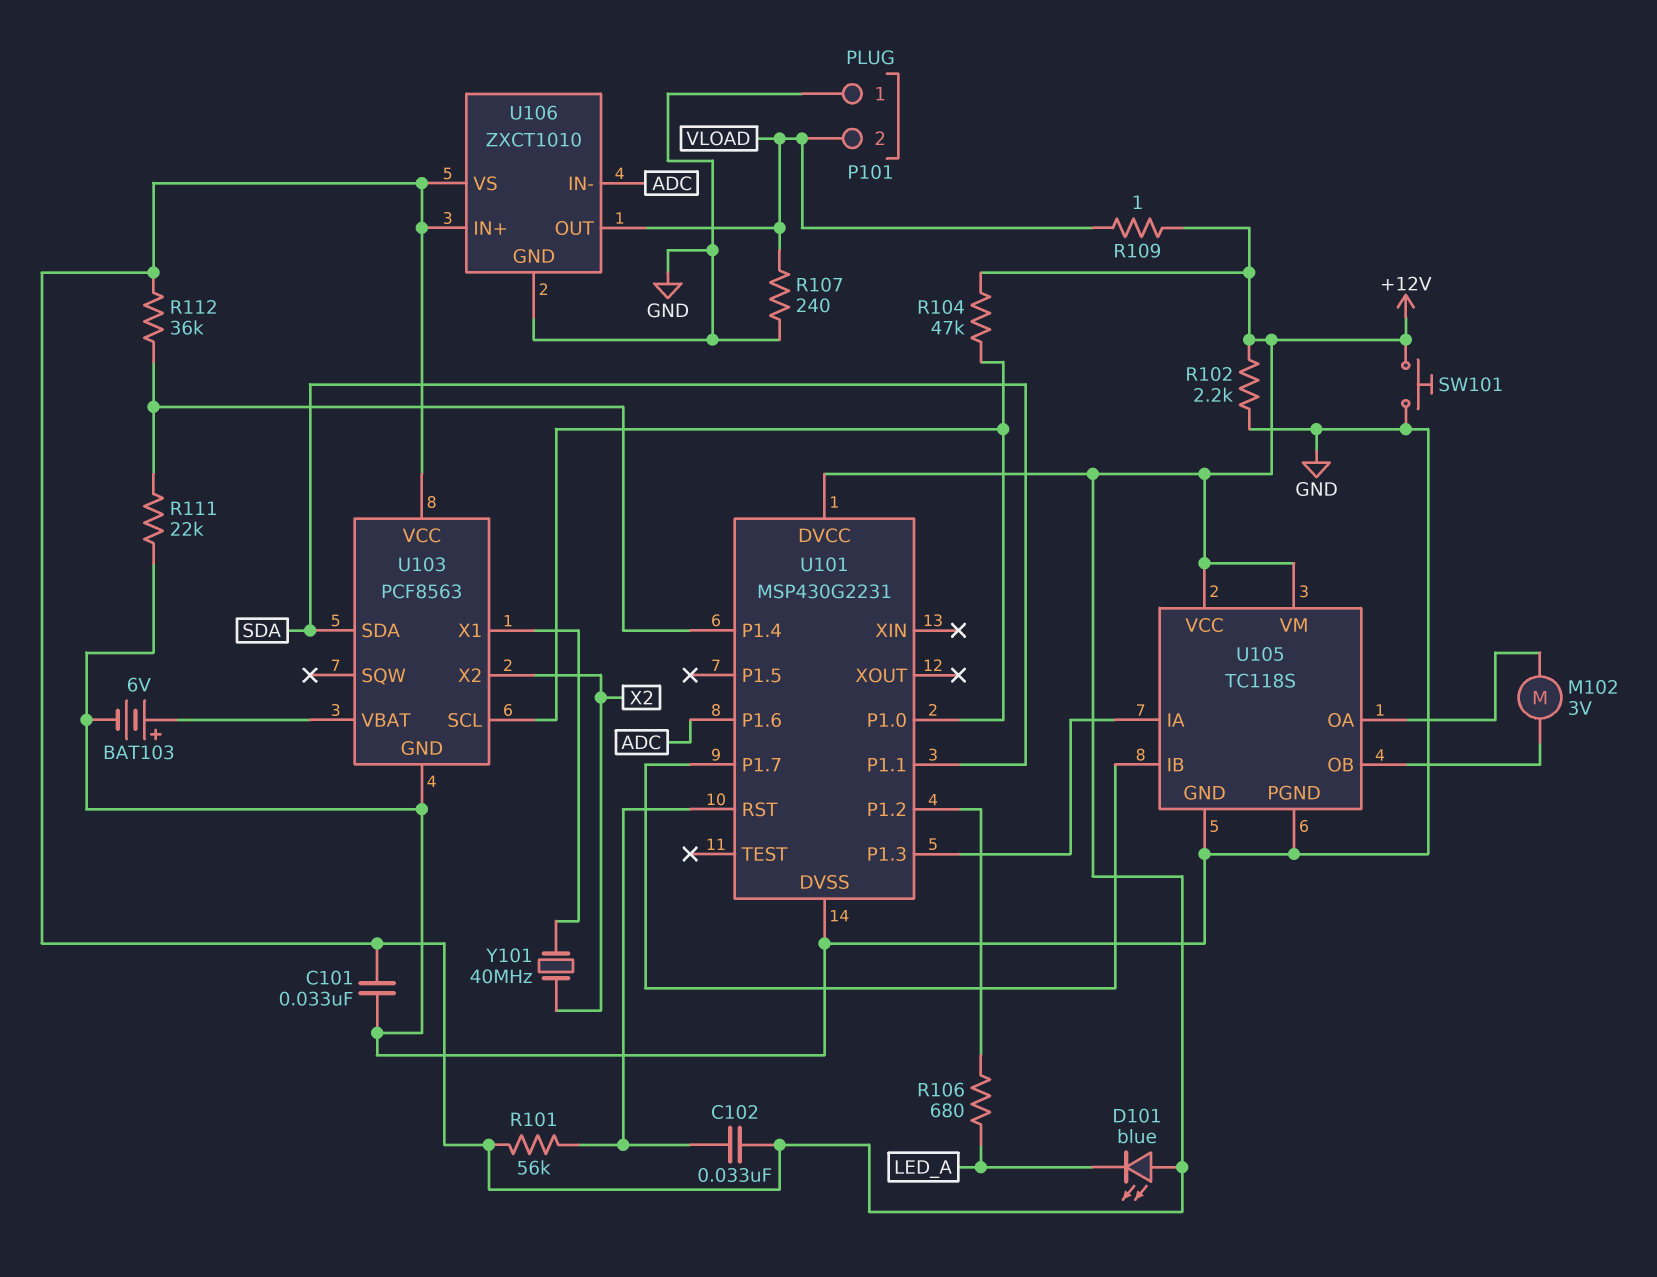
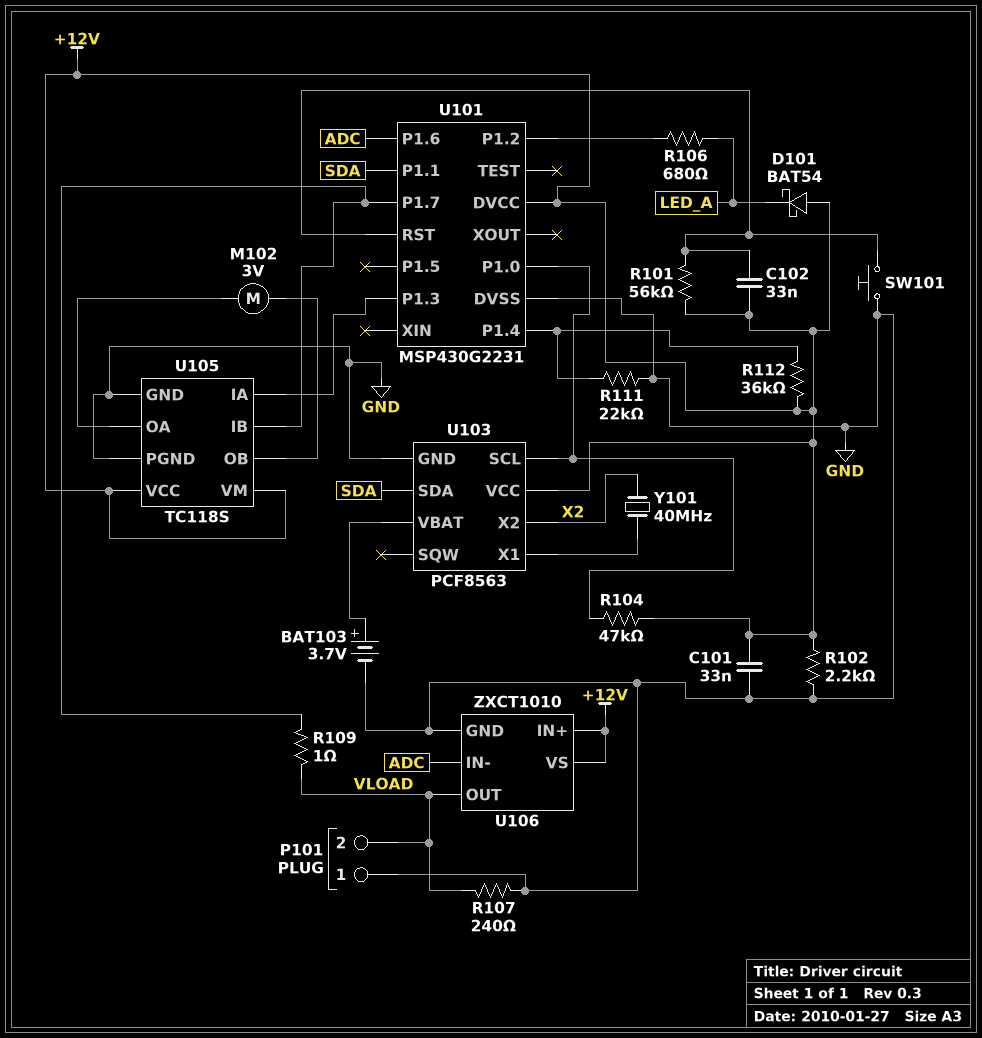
BAT103: 6V (plus U103/VBAT, minus GND) -> 3.7V (plus U103/VBAT, minus GND)
D101: LED blue (A +12V, K LED_A) -> schottky BAT54 (A +12V, K LED_A)
R109: 1 (+12V, VLOAD) -> 1 (U101/P1.7, VLOAD)
SW101: button (+12V, GND) -> button (GND, U101/RST)

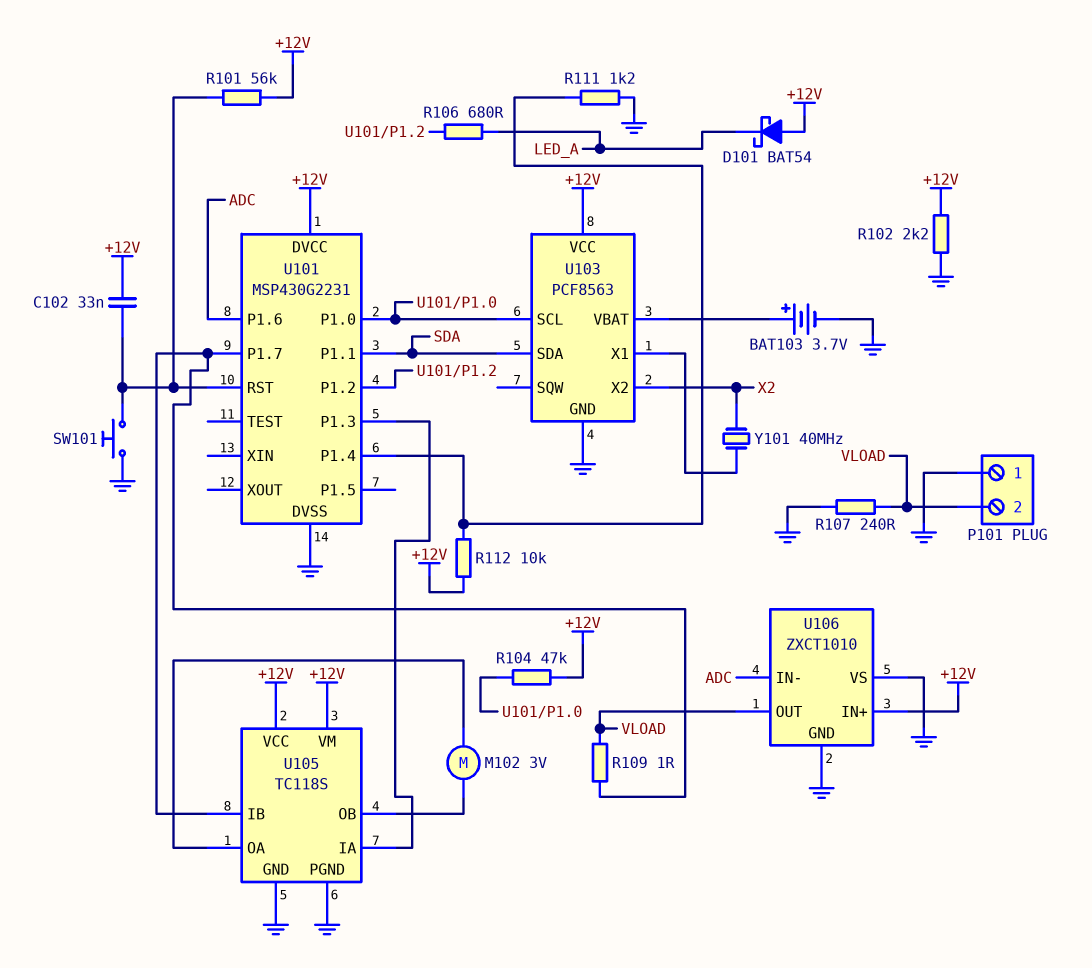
C101: 33nF (+12V, GND) -> none
R111: 22k (GND, U101/P1.4) -> 1.2k (GND, U101/P1.4)
R112: 36k (+12V, U101/P1.4) -> 10k (+12V, U101/P1.4)
U106 pin VS: +12V -> GND

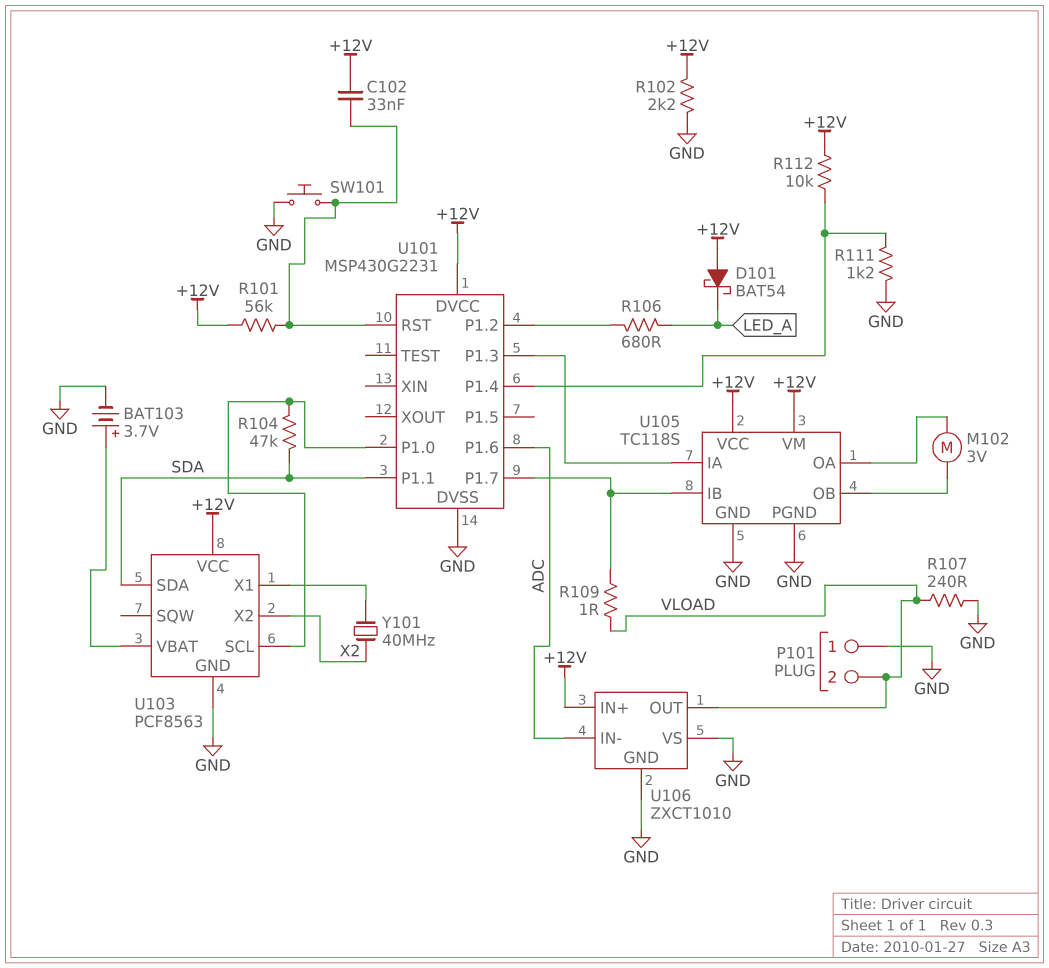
R104: 47k (+12V, U101/P1.0) -> 47k (SDA, U101/P1.0)

